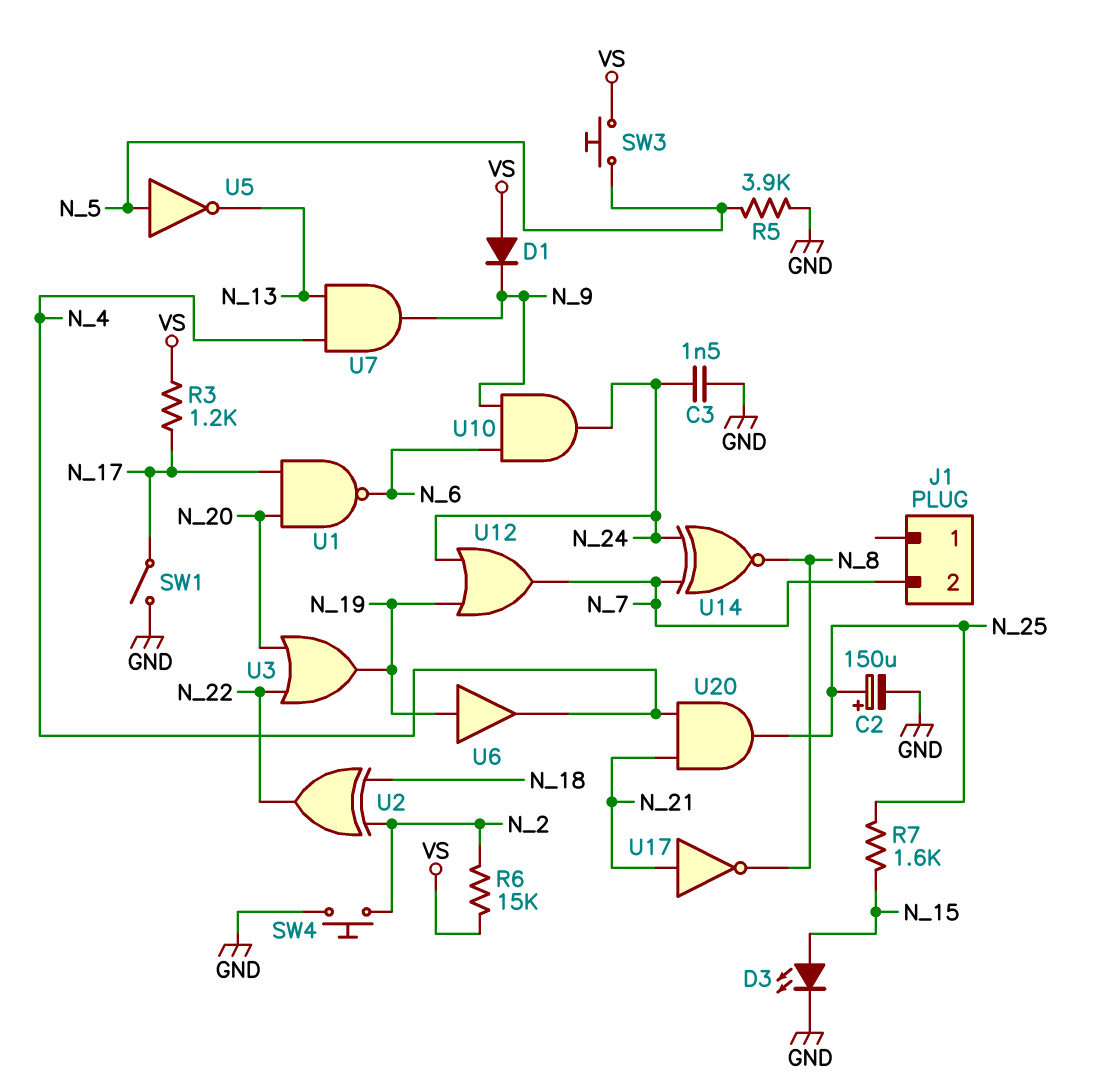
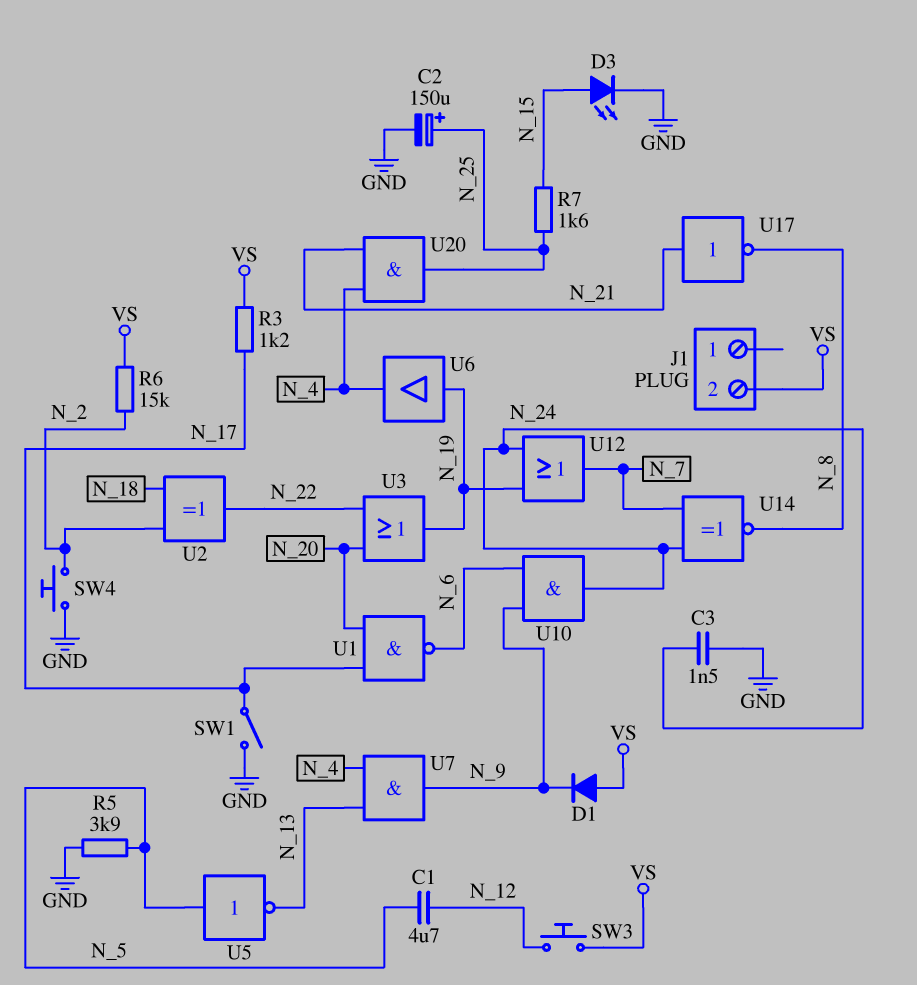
C1: none -> 4.7uF (N_5, N_12)
J1 pin 2: N_7 -> VS
SW3: button (N_5, VS) -> button (N_12, VS)

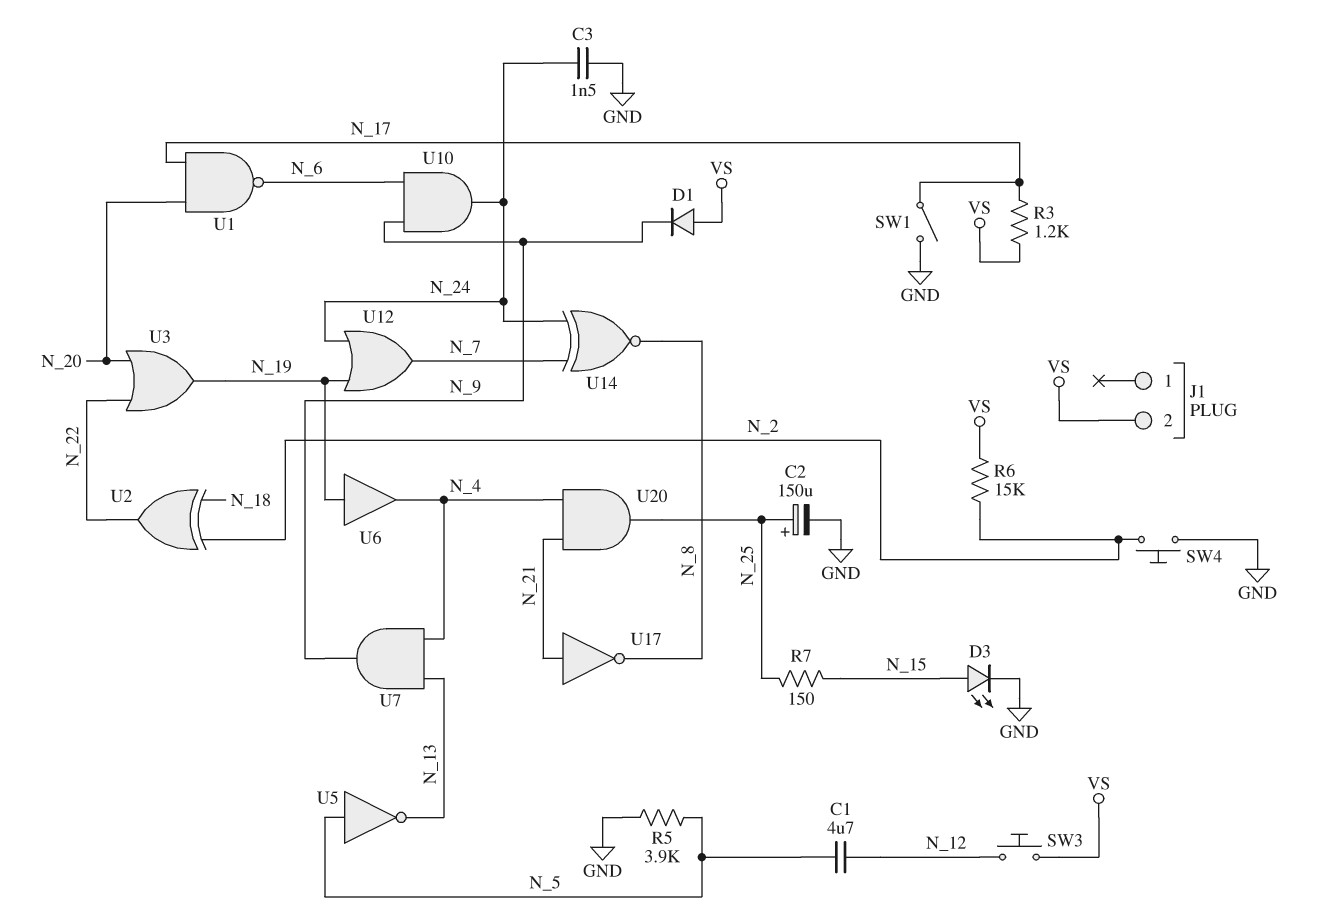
R7: 1.6k (N_15, N_25) -> 150 (N_15, N_25)

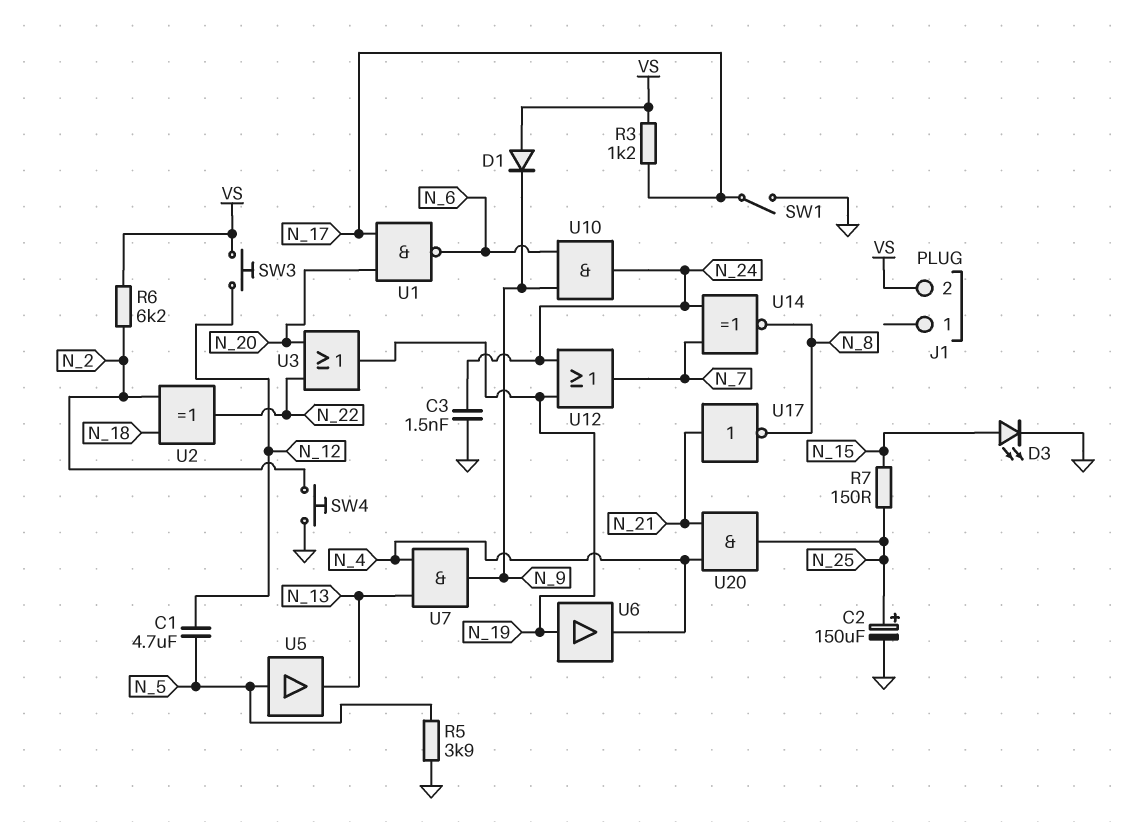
R6: 15k (N_2, VS) -> 6.2k (N_2, VS)
U5: NOT (in N_5, out N_13) -> buffer (in N_5, out N_13)

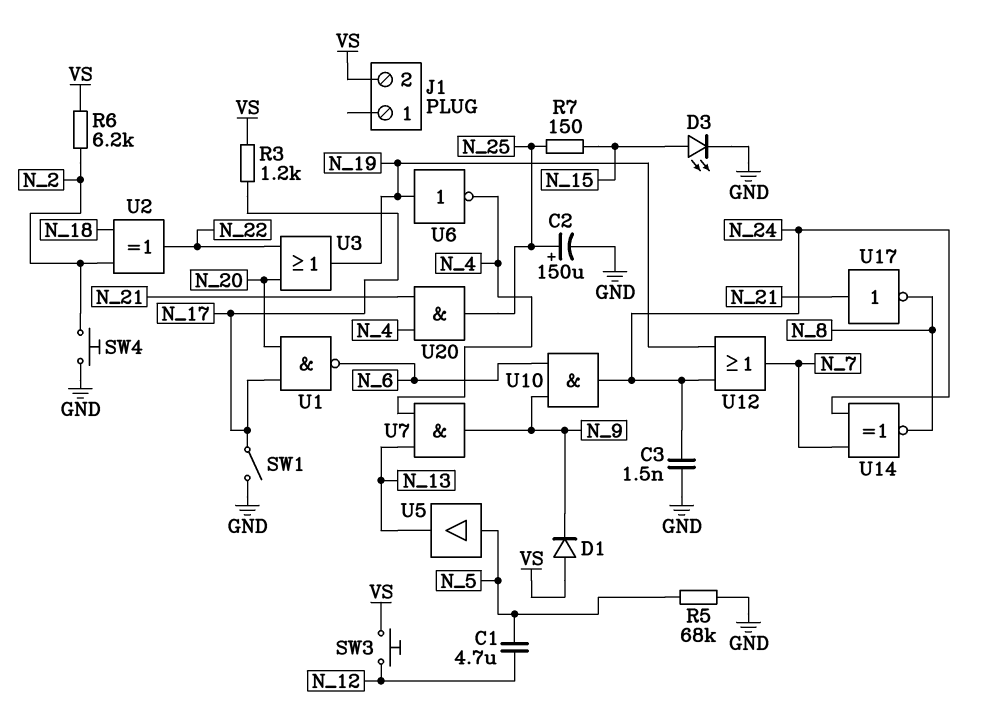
R5: 3.9k (GND, N_5) -> 68k (GND, N_5)
U6: buffer (in N_19, out N_4) -> NOT (in N_19, out N_4)

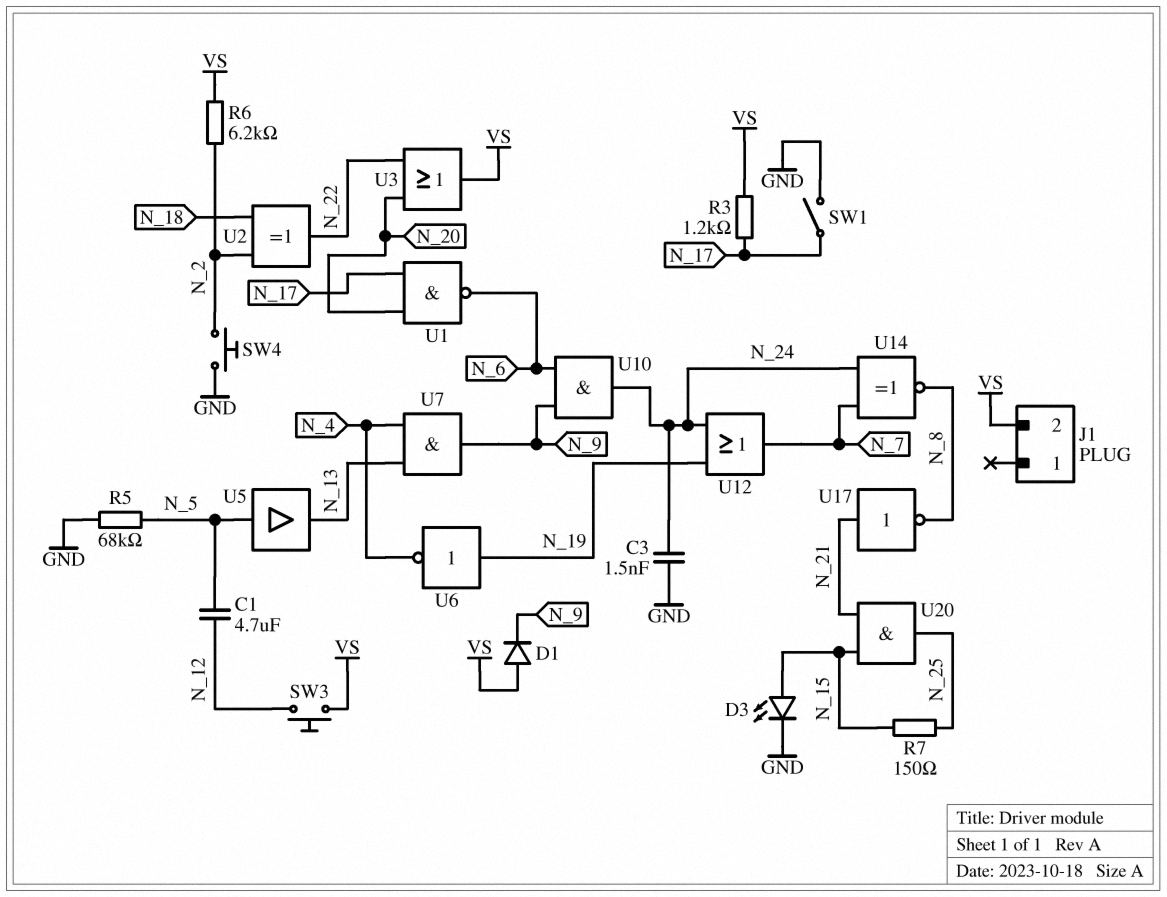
C2: 150uF (plus N_25, minus GND) -> none
U3: OR (in N_20, in N_22, out N_19) -> OR (in N_20, in N_22, out VS)
U20: AND (in N_4, in N_21, out N_25) -> AND (in N_15, in N_21, out N_25)

